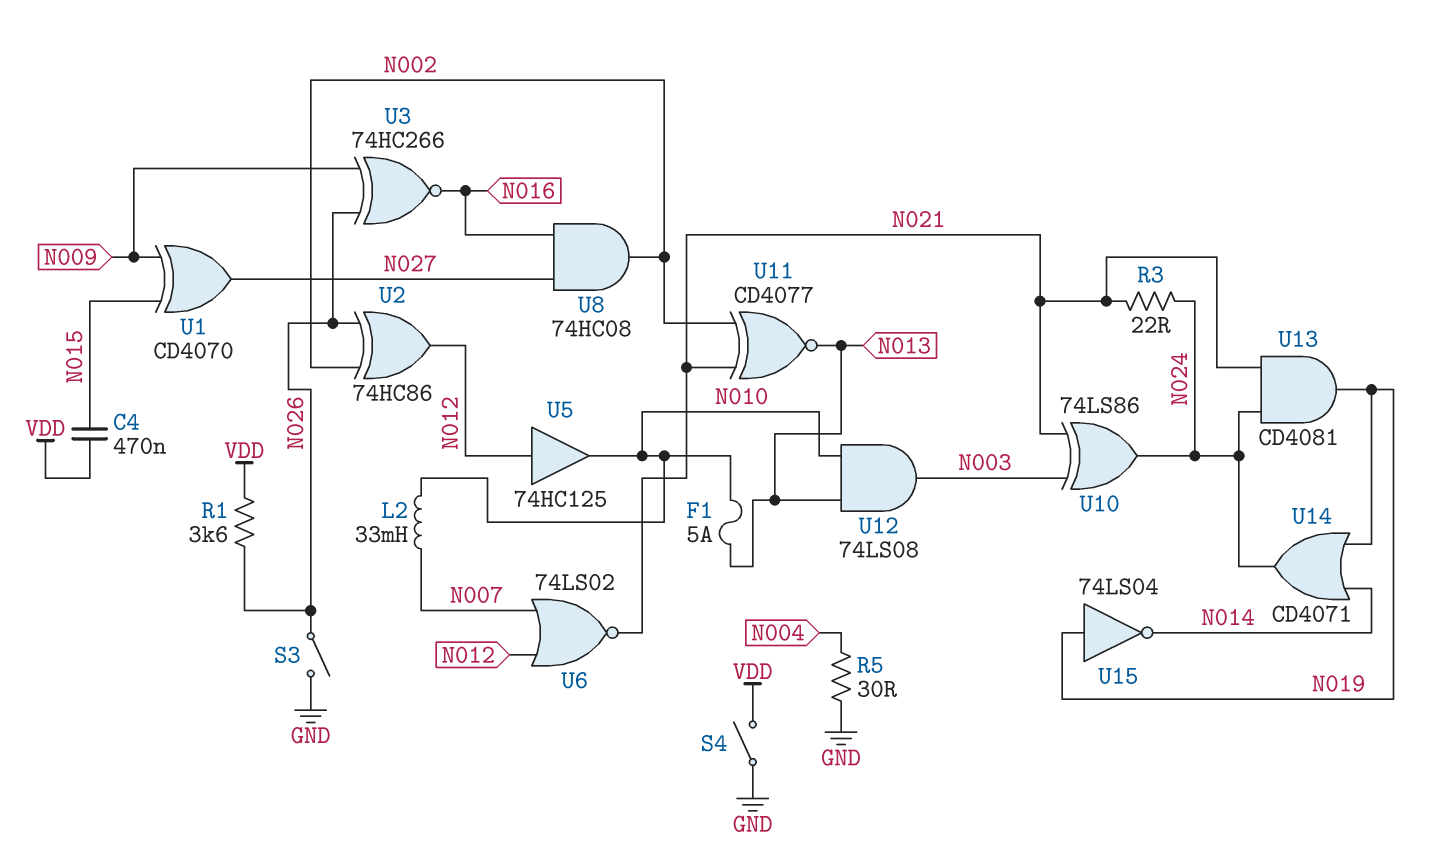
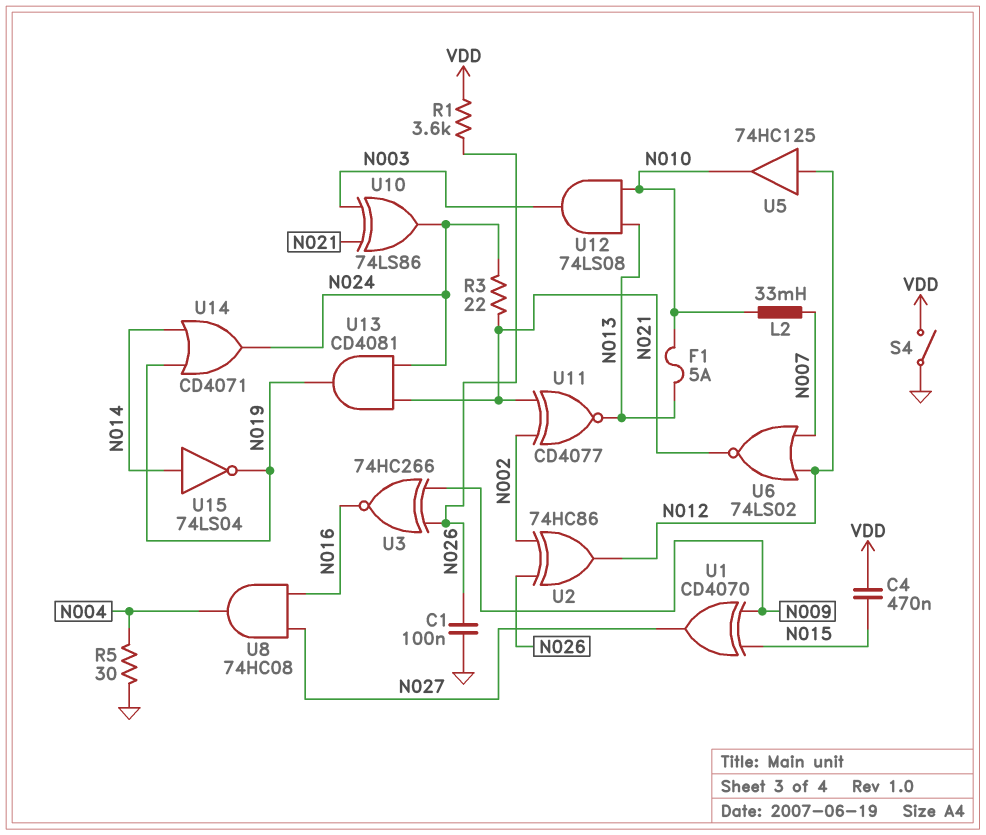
C1: none -> 100nF (GND, N026)
S3: switch (GND, N026) -> none
U8: AND 74HC08 (in N016, in N027, out N002) -> AND 74HC08 (in N016, in N027, out N004)
U15: NOT 74LS04 (in N019, out N014) -> NOT 74LS04 (in N014, out N019)

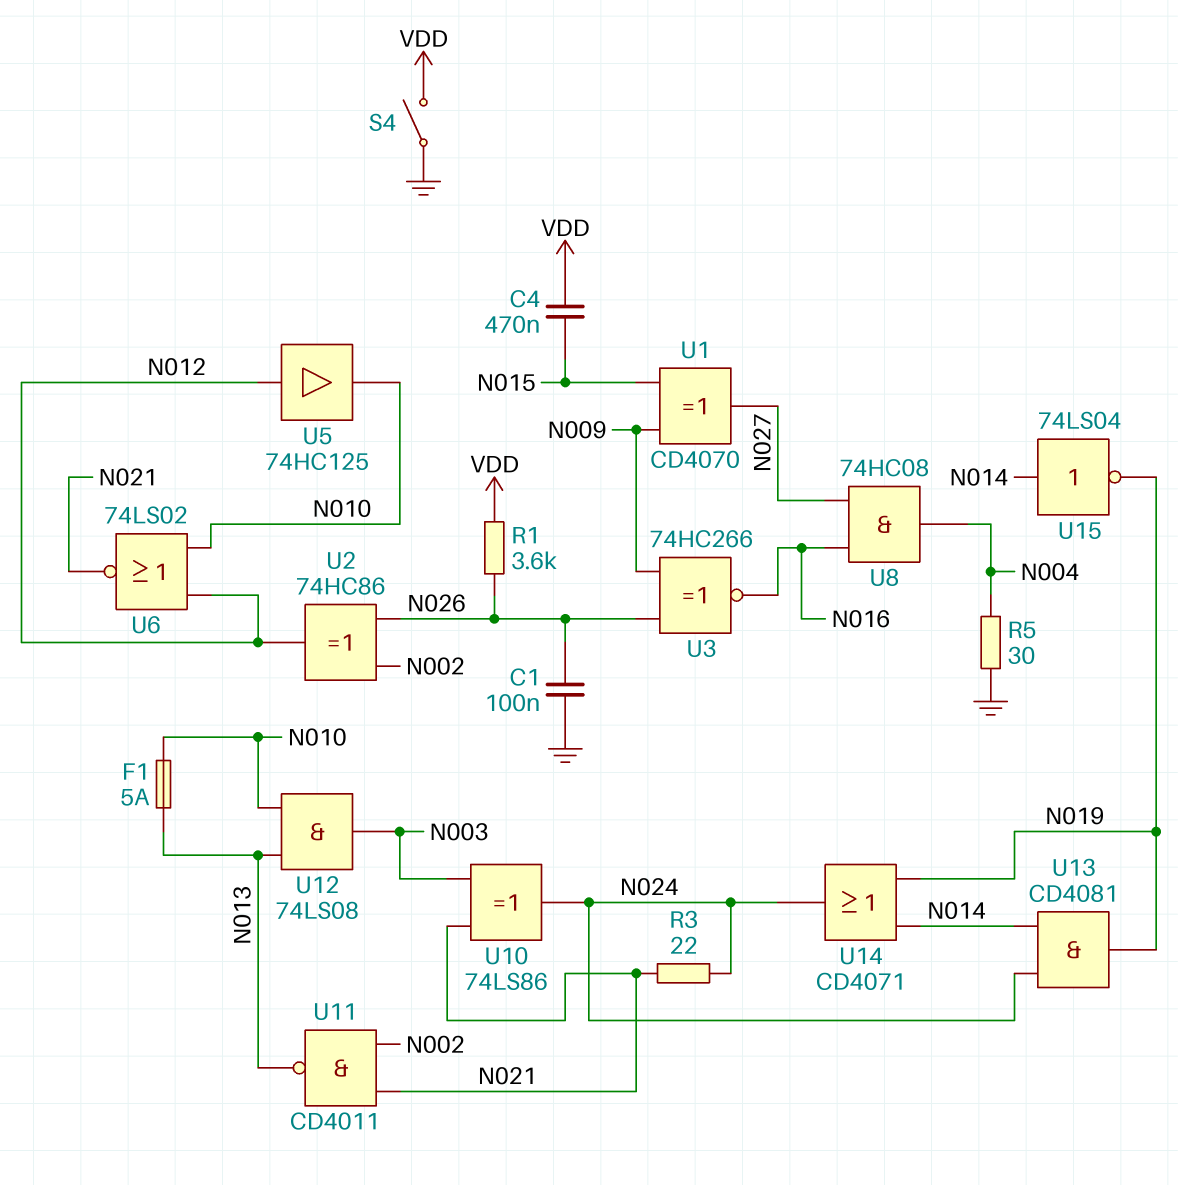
L2: 33mH (N007, N010) -> none
U6: NOR 74LS02 (in N007, in N012, out N021) -> NOR 74LS02 (in N010, in N012, out N021)
U11: XNOR CD4077 (in N002, in N021, out N013) -> NAND CD4011 (in N002, in N021, out N013)
U13: AND CD4081 (in N021, in N024, out N019) -> AND CD4081 (in N014, in N024, out N019)

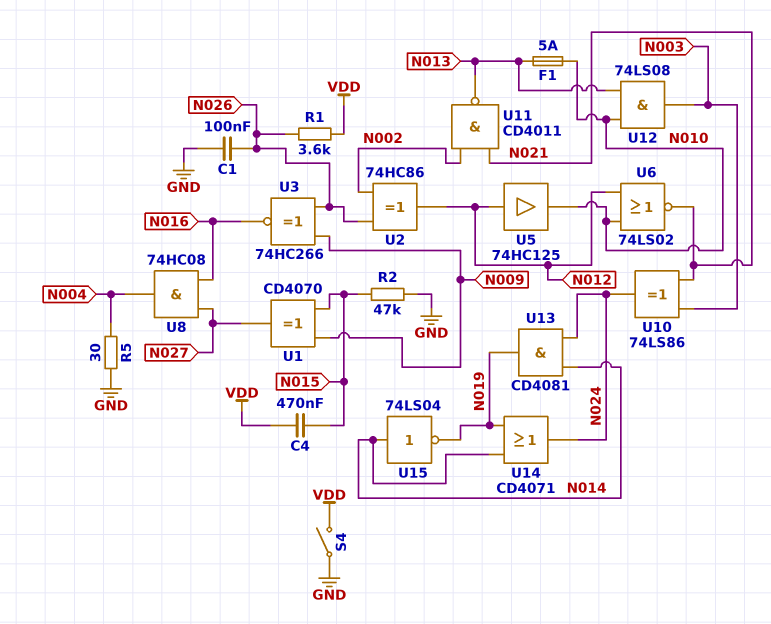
R2: none -> 47k (GND, N015)
R3: 22 (N021, N024) -> none

